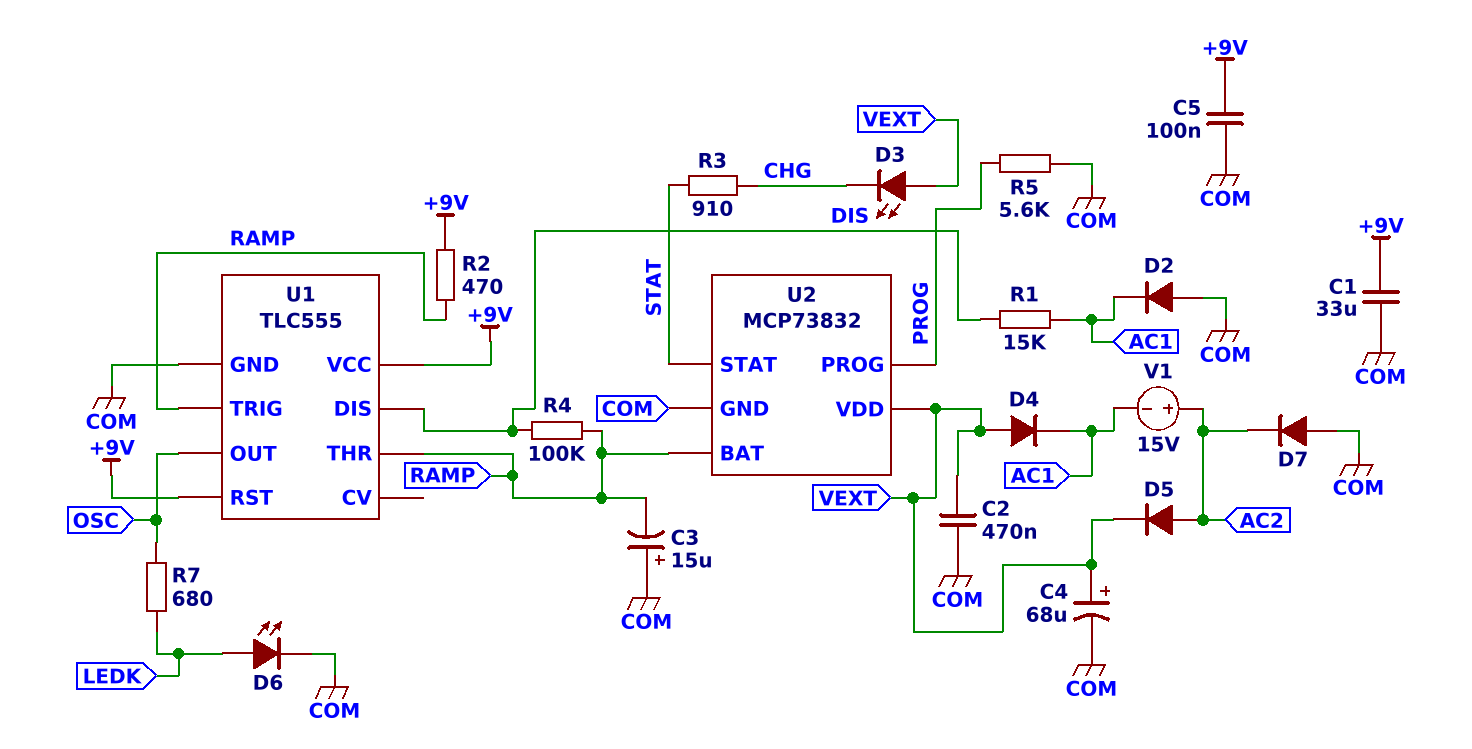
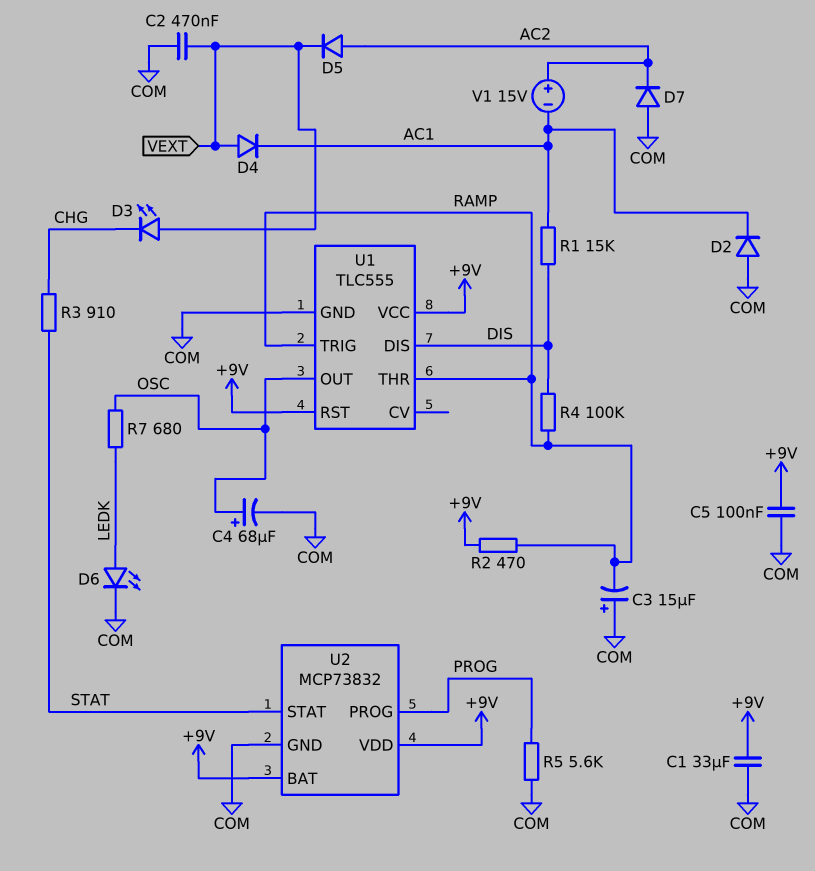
C4: 68uF (plus VEXT, minus COM) -> 68uF (plus OSC, minus COM)
U2 pin BAT: RAMP -> +9V
U2 pin VDD: VEXT -> +9V

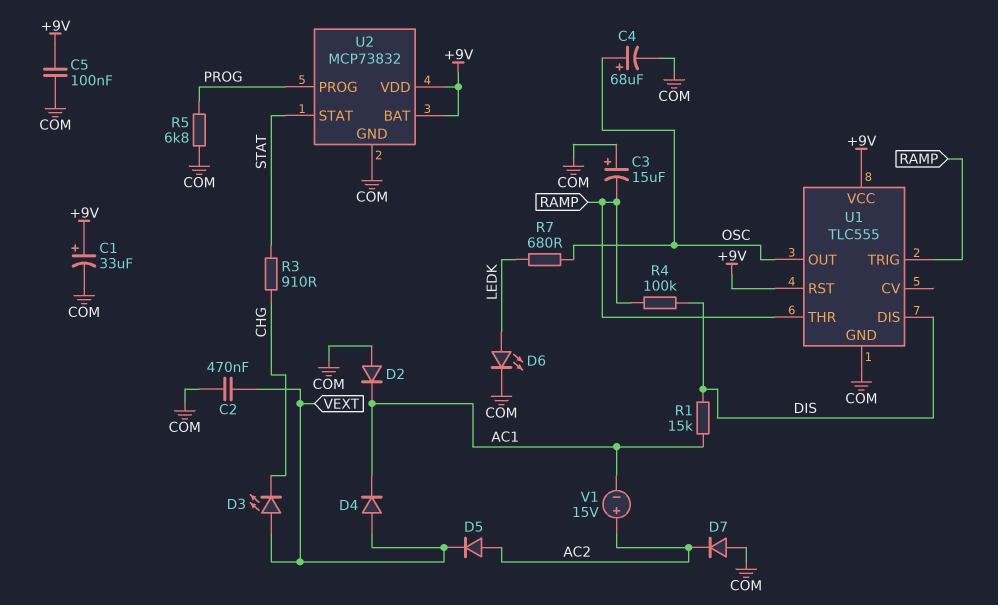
C1: 33uF (+9V, COM) -> 33uF (plus +9V, minus COM)
R2: 470 (+9V, RAMP) -> none
R5: 5.6k (COM, PROG) -> 6.8k (COM, PROG)

